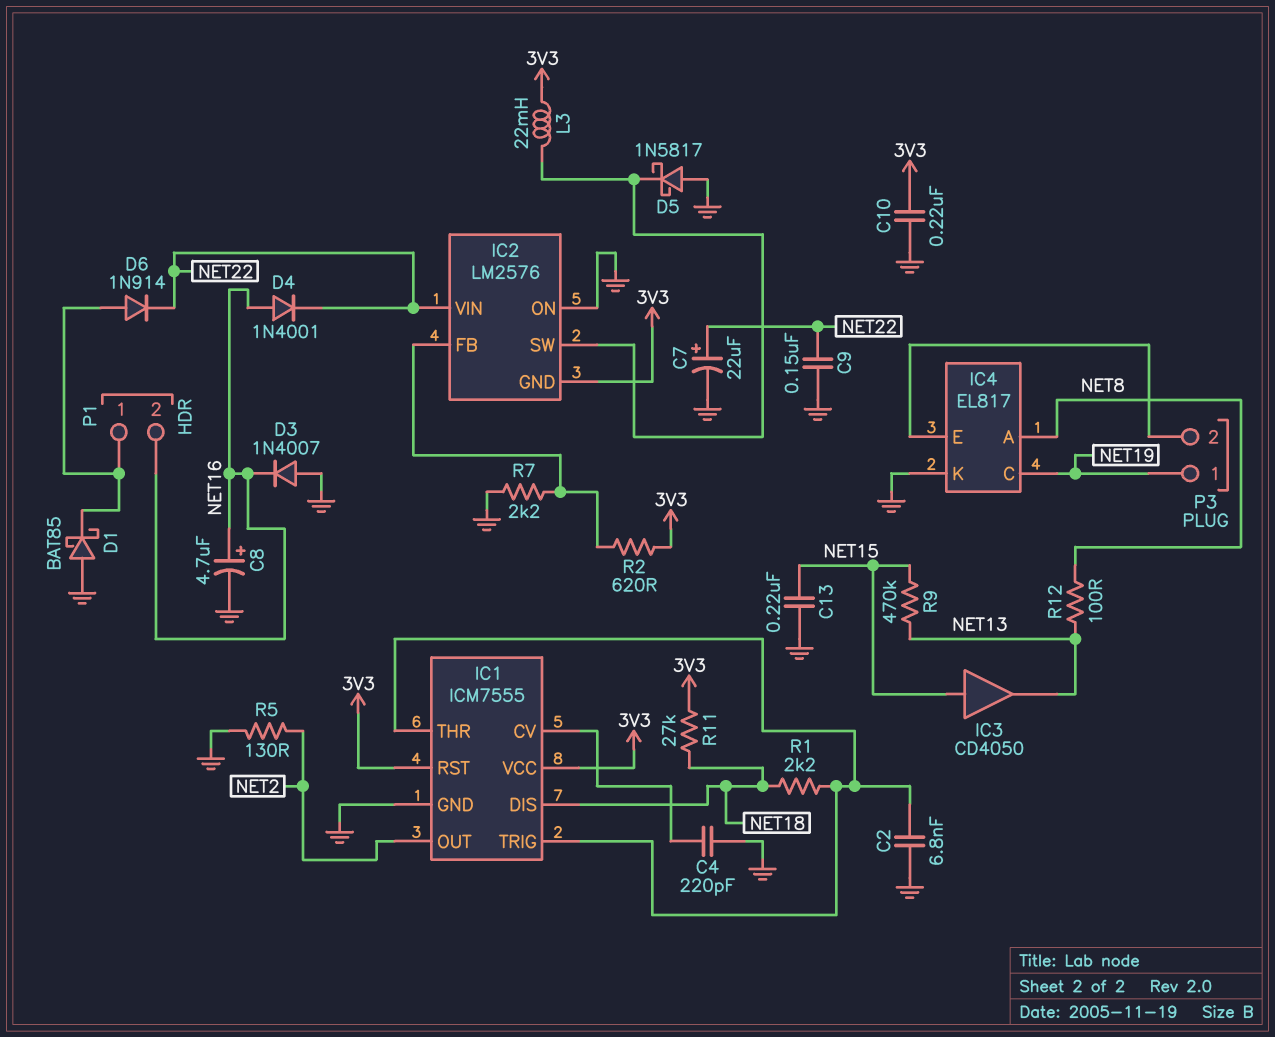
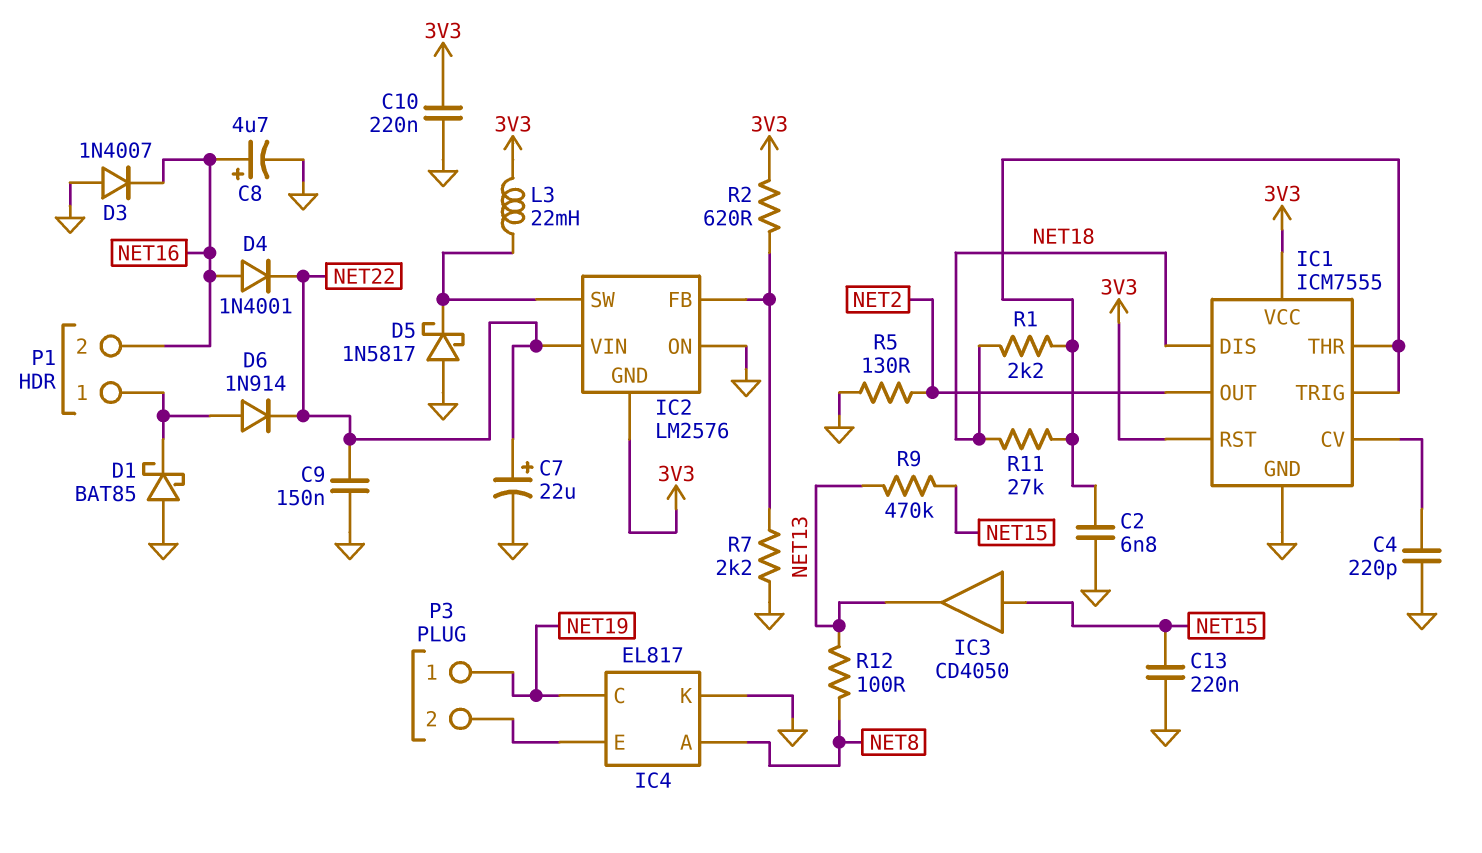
R11: 27k (3V3, NET18) -> 27k (IC1/THR, NET18)

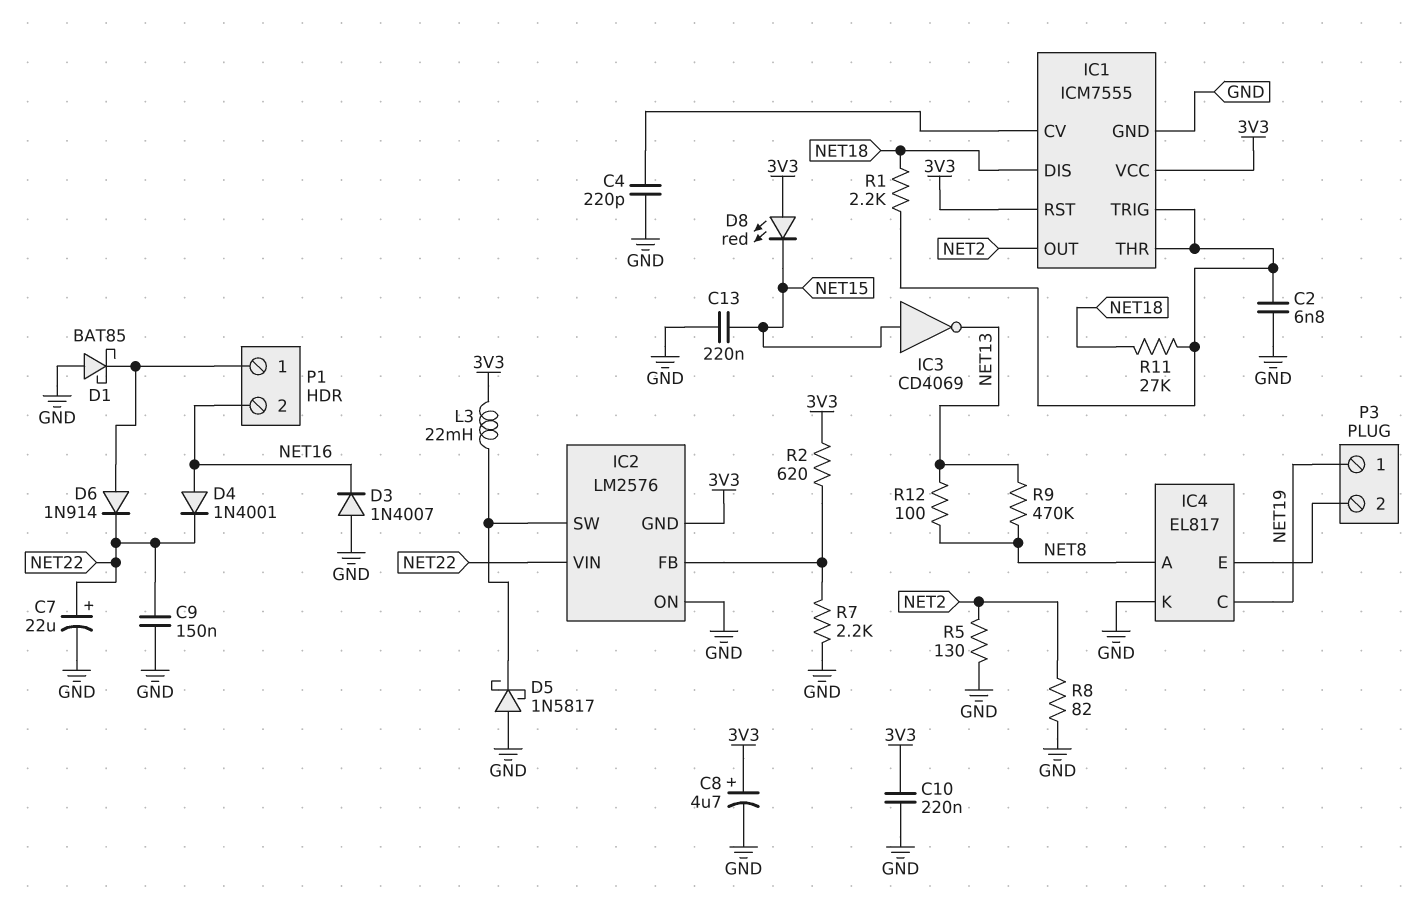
C8: 4.7uF (plus NET16, minus GND) -> 4.7uF (plus 3V3, minus GND)
D8: none -> LED red (A 3V3, K NET15)
IC3: buffer CD4050 (in NET15, out NET13) -> NOT CD4069 (in NET15, out NET13)
R8: none -> 82 (GND, NET2)
R9: 470k (NET13, NET15) -> 470k (NET8, NET13)

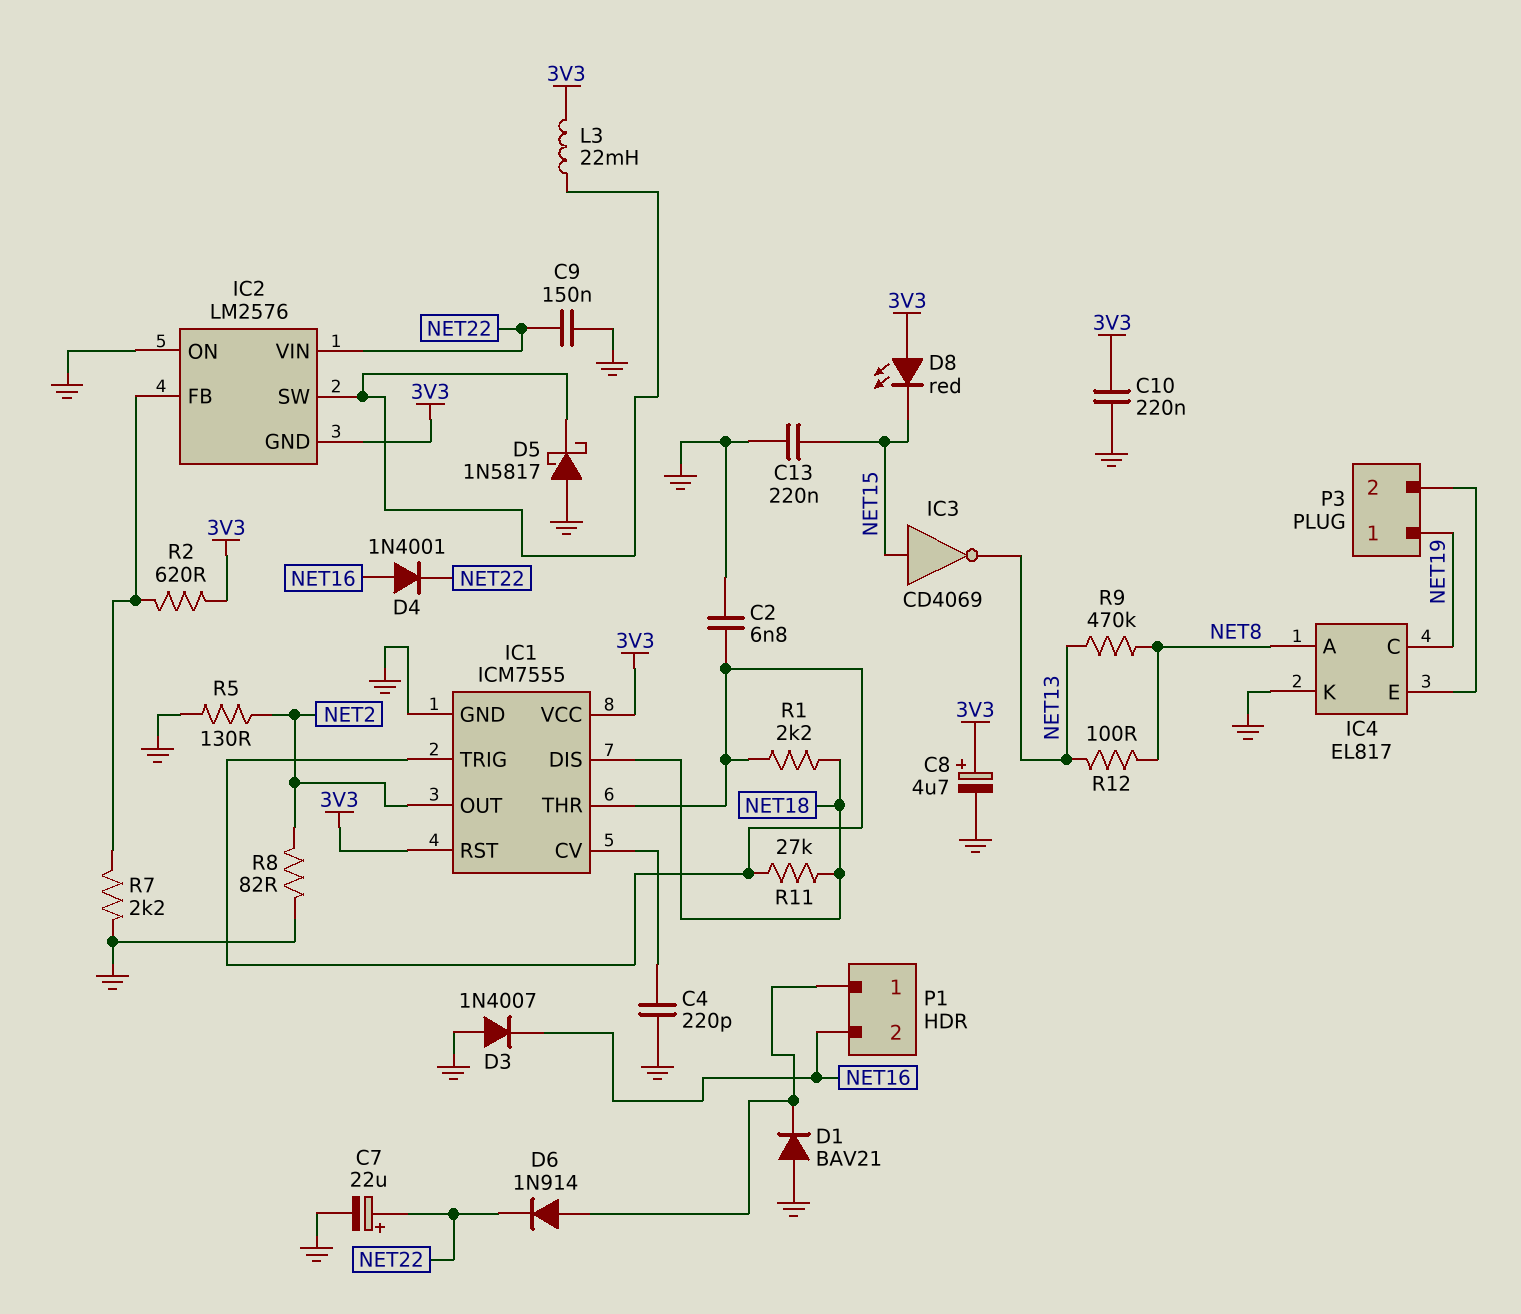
D1: schottky BAT85 (A GND, K P1/1) -> diode BAV21 (A GND, K P1/1)

